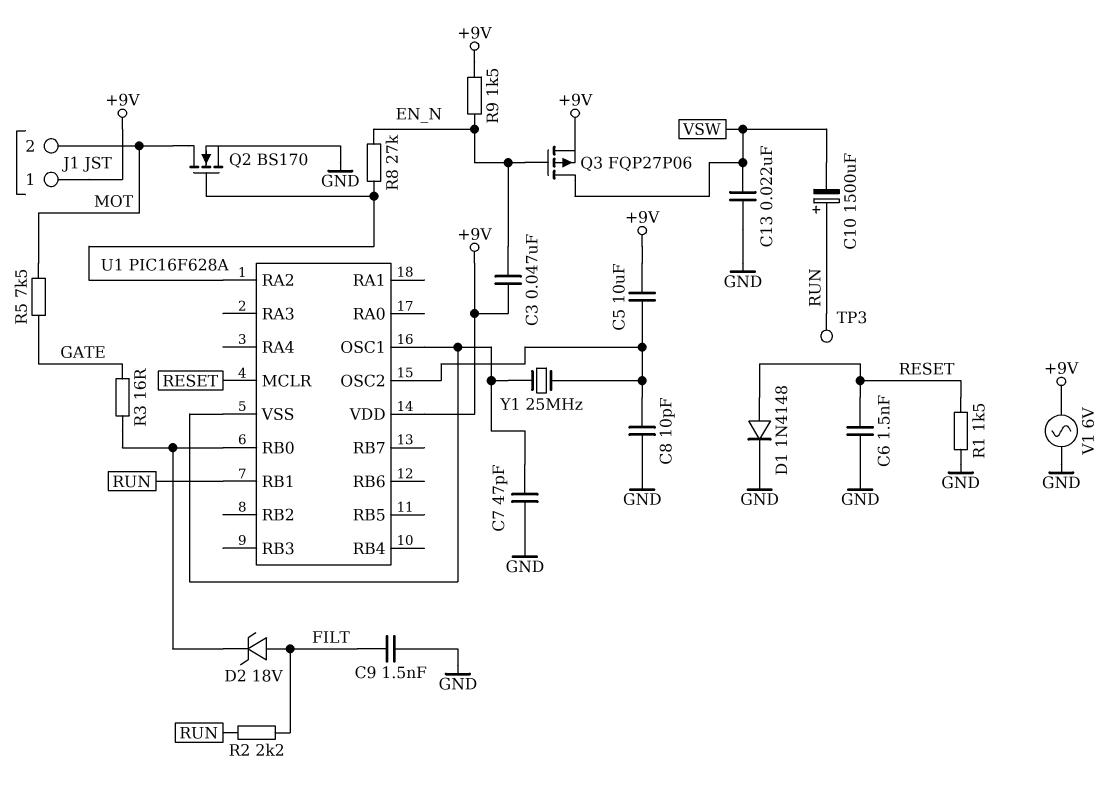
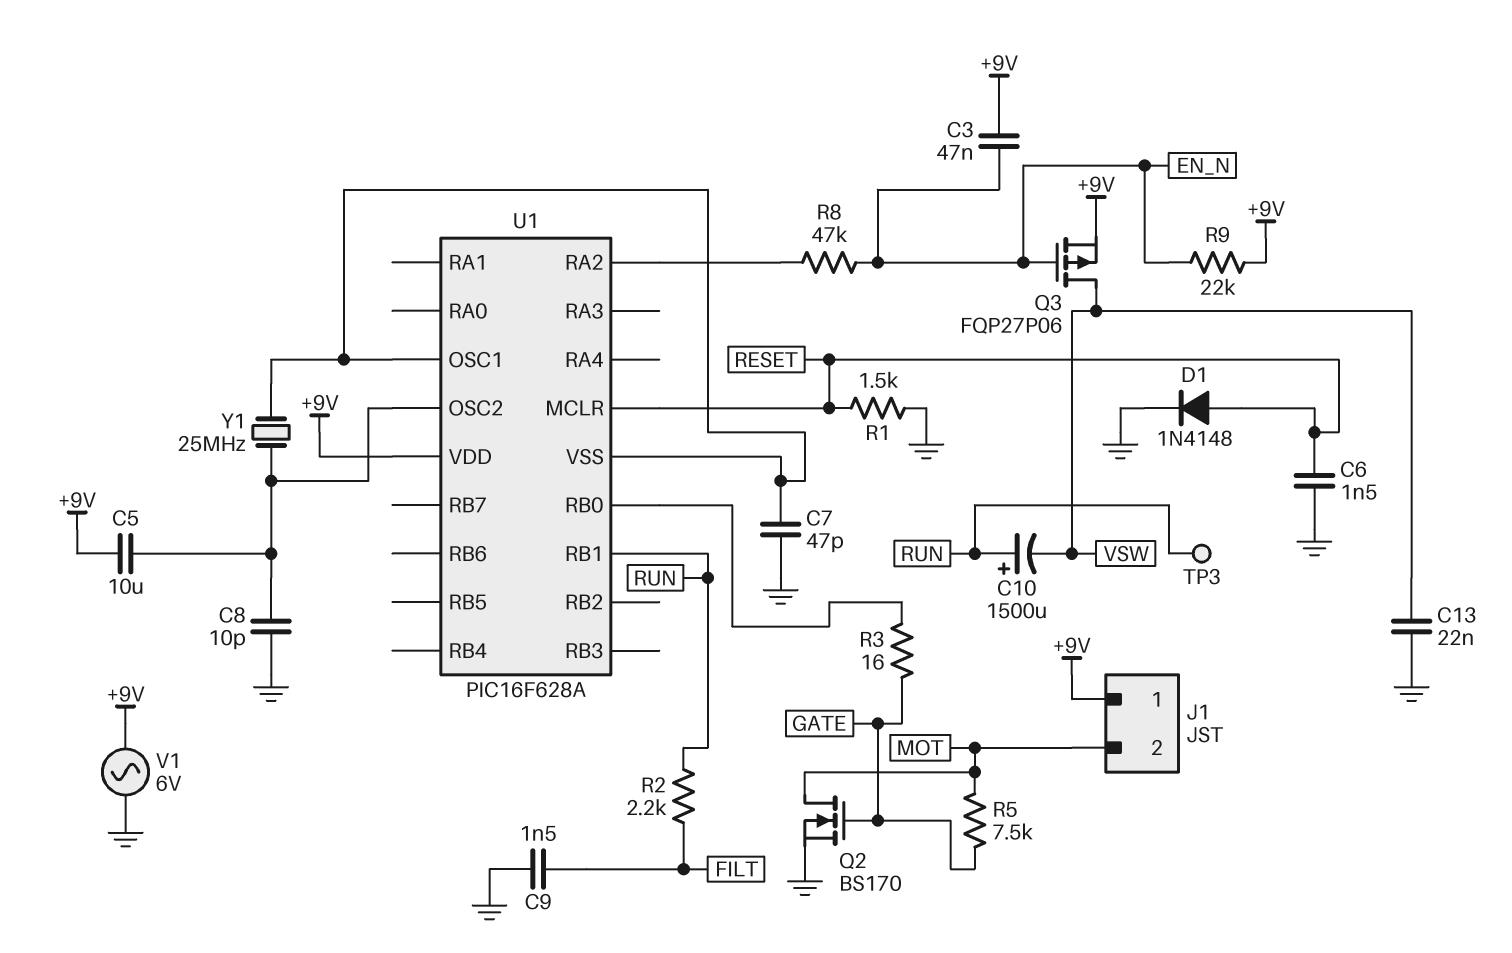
D2: zener 18V (A FILT, K U1/RB0) -> none
Q2: NMOS BS170 (G U1/RA2, D MOT, S GND) -> NMOS BS170 (G GATE, D MOT, S GND)
R8: 27k (EN_N, U1/RA2) -> 47k (EN_N, U1/RA2)
R9: 1.5k (+9V, EN_N) -> 22k (+9V, EN_N)

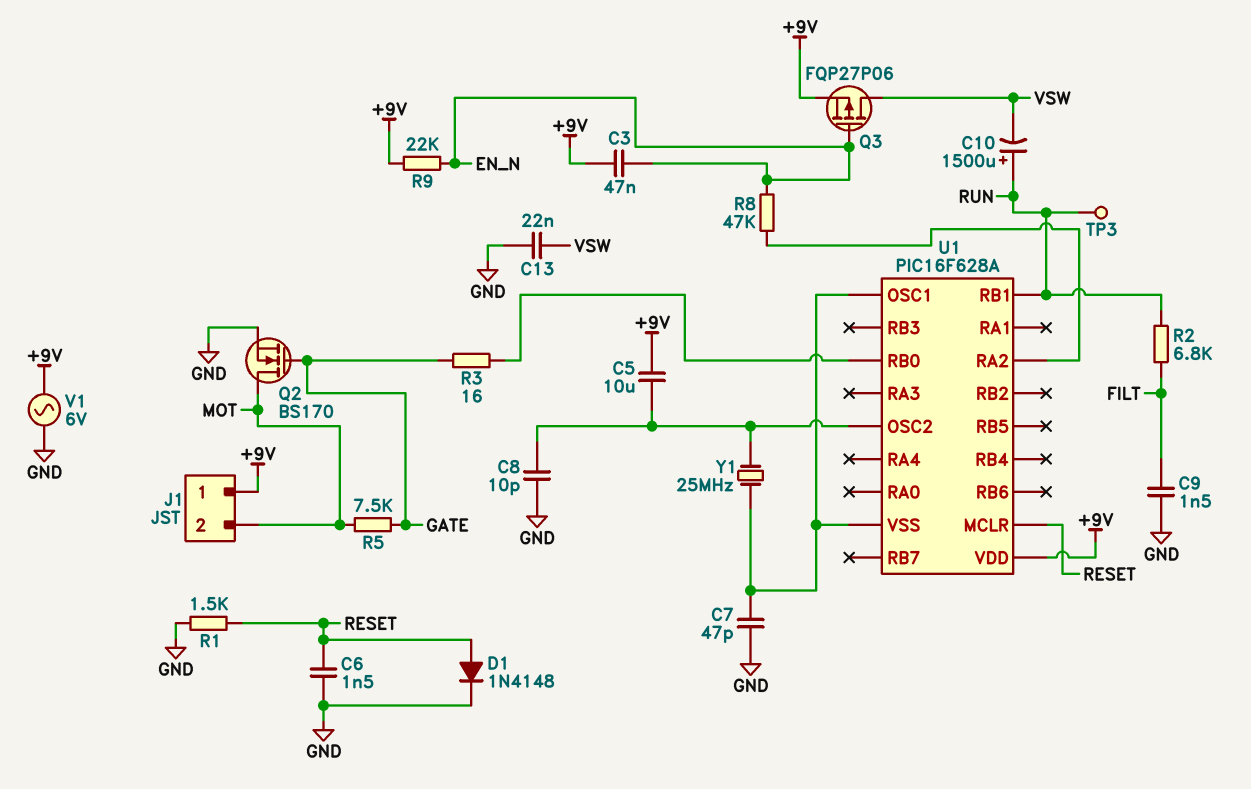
R2: 2.2k (FILT, RUN) -> 6.8k (FILT, RUN)

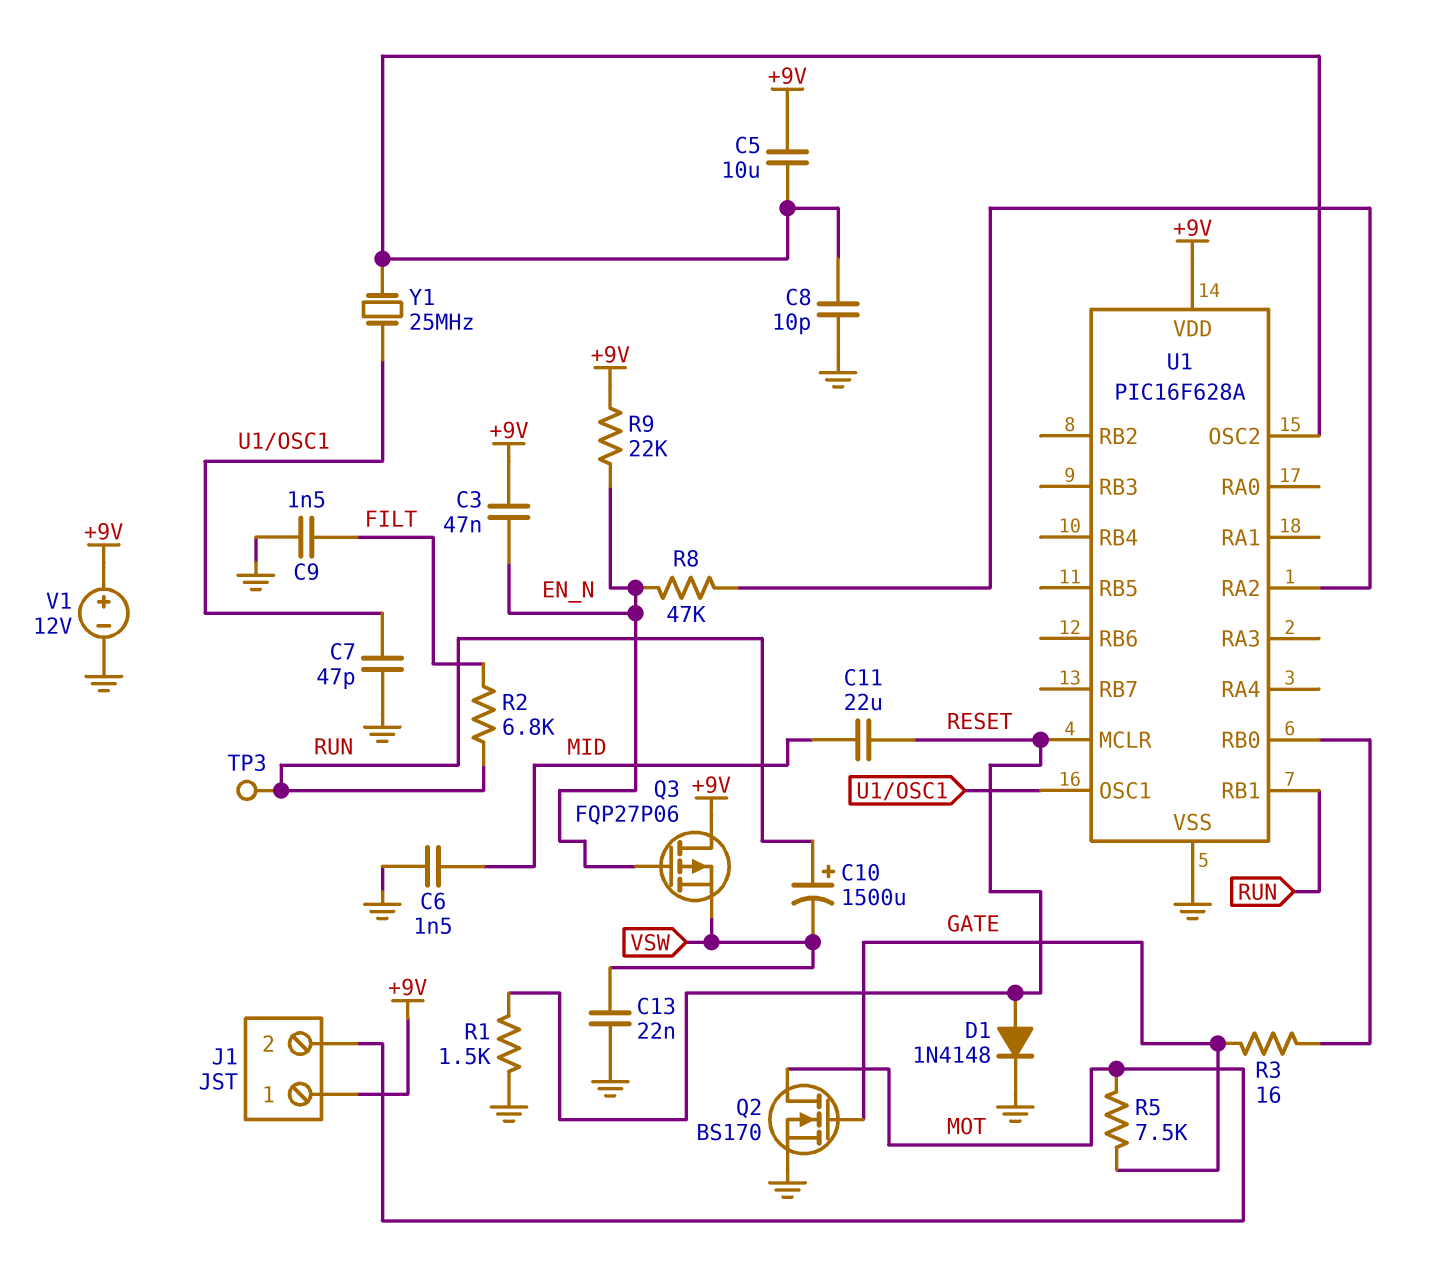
C6: 1.5nF (GND, RESET) -> 1.5nF (GND, MID)
C11: none -> 22uF (MID, RESET)
Q3: PMOS FQP27P06 (G EN_N, D VSW, S +9V) -> PMOS FQP27P06 (G EN_N, D +9V, S VSW)
U1 pin VSS: U1/OSC1 -> GND
V1: AC 6V (+9V, GND) -> 12V (plus +9V, minus GND)

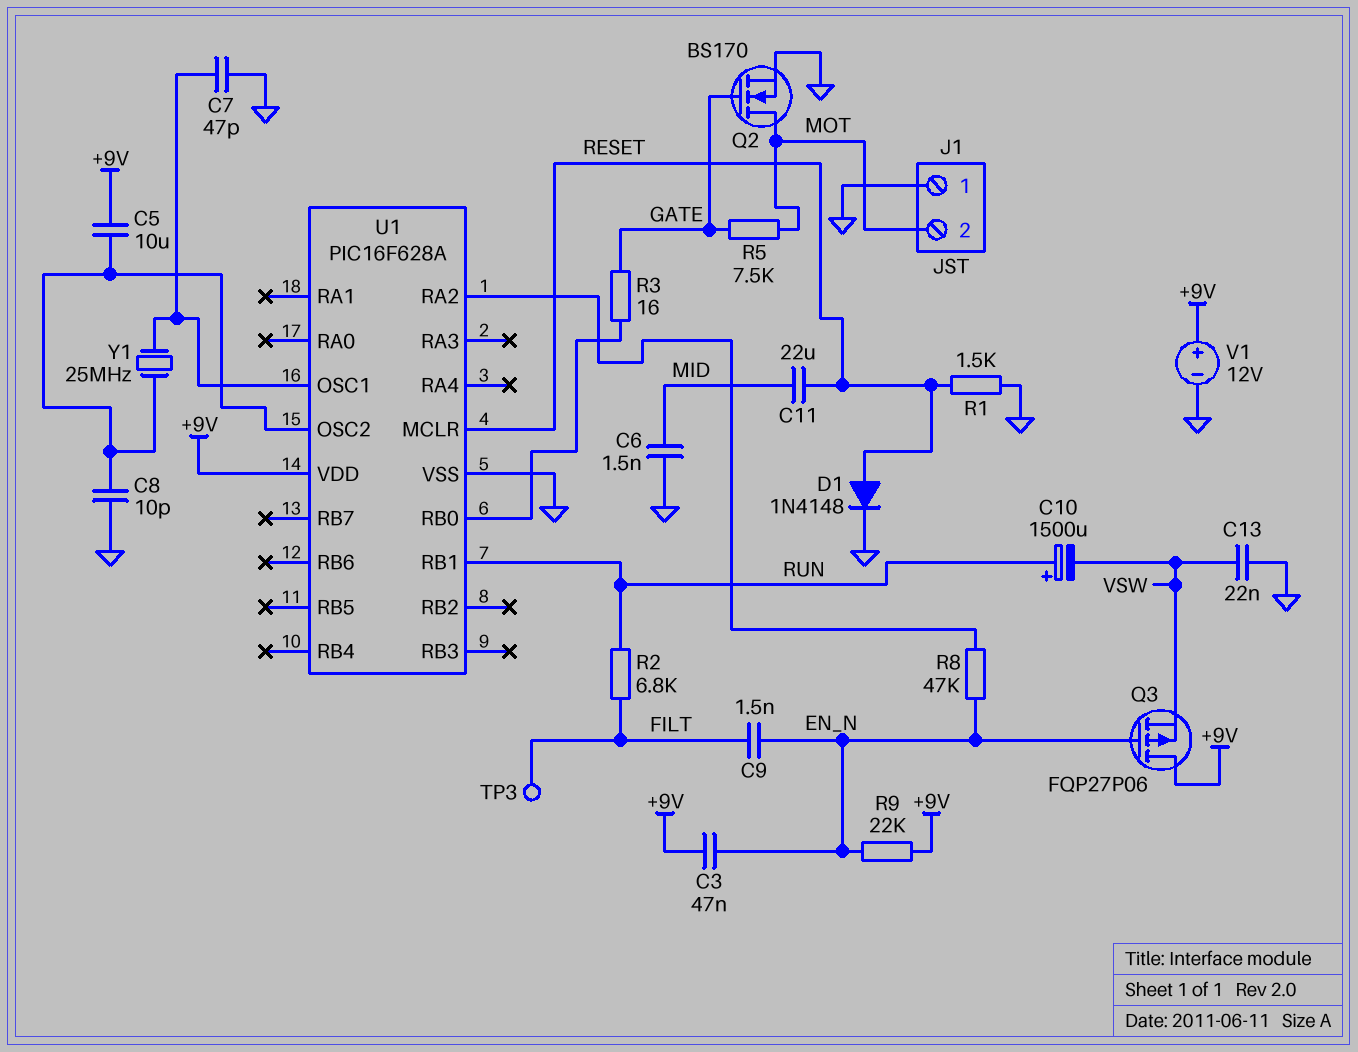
C9: 1.5nF (FILT, GND) -> 1.5nF (EN_N, FILT)
J1 pin 1: +9V -> GND
TP3: test point (RUN) -> test point (FILT)

